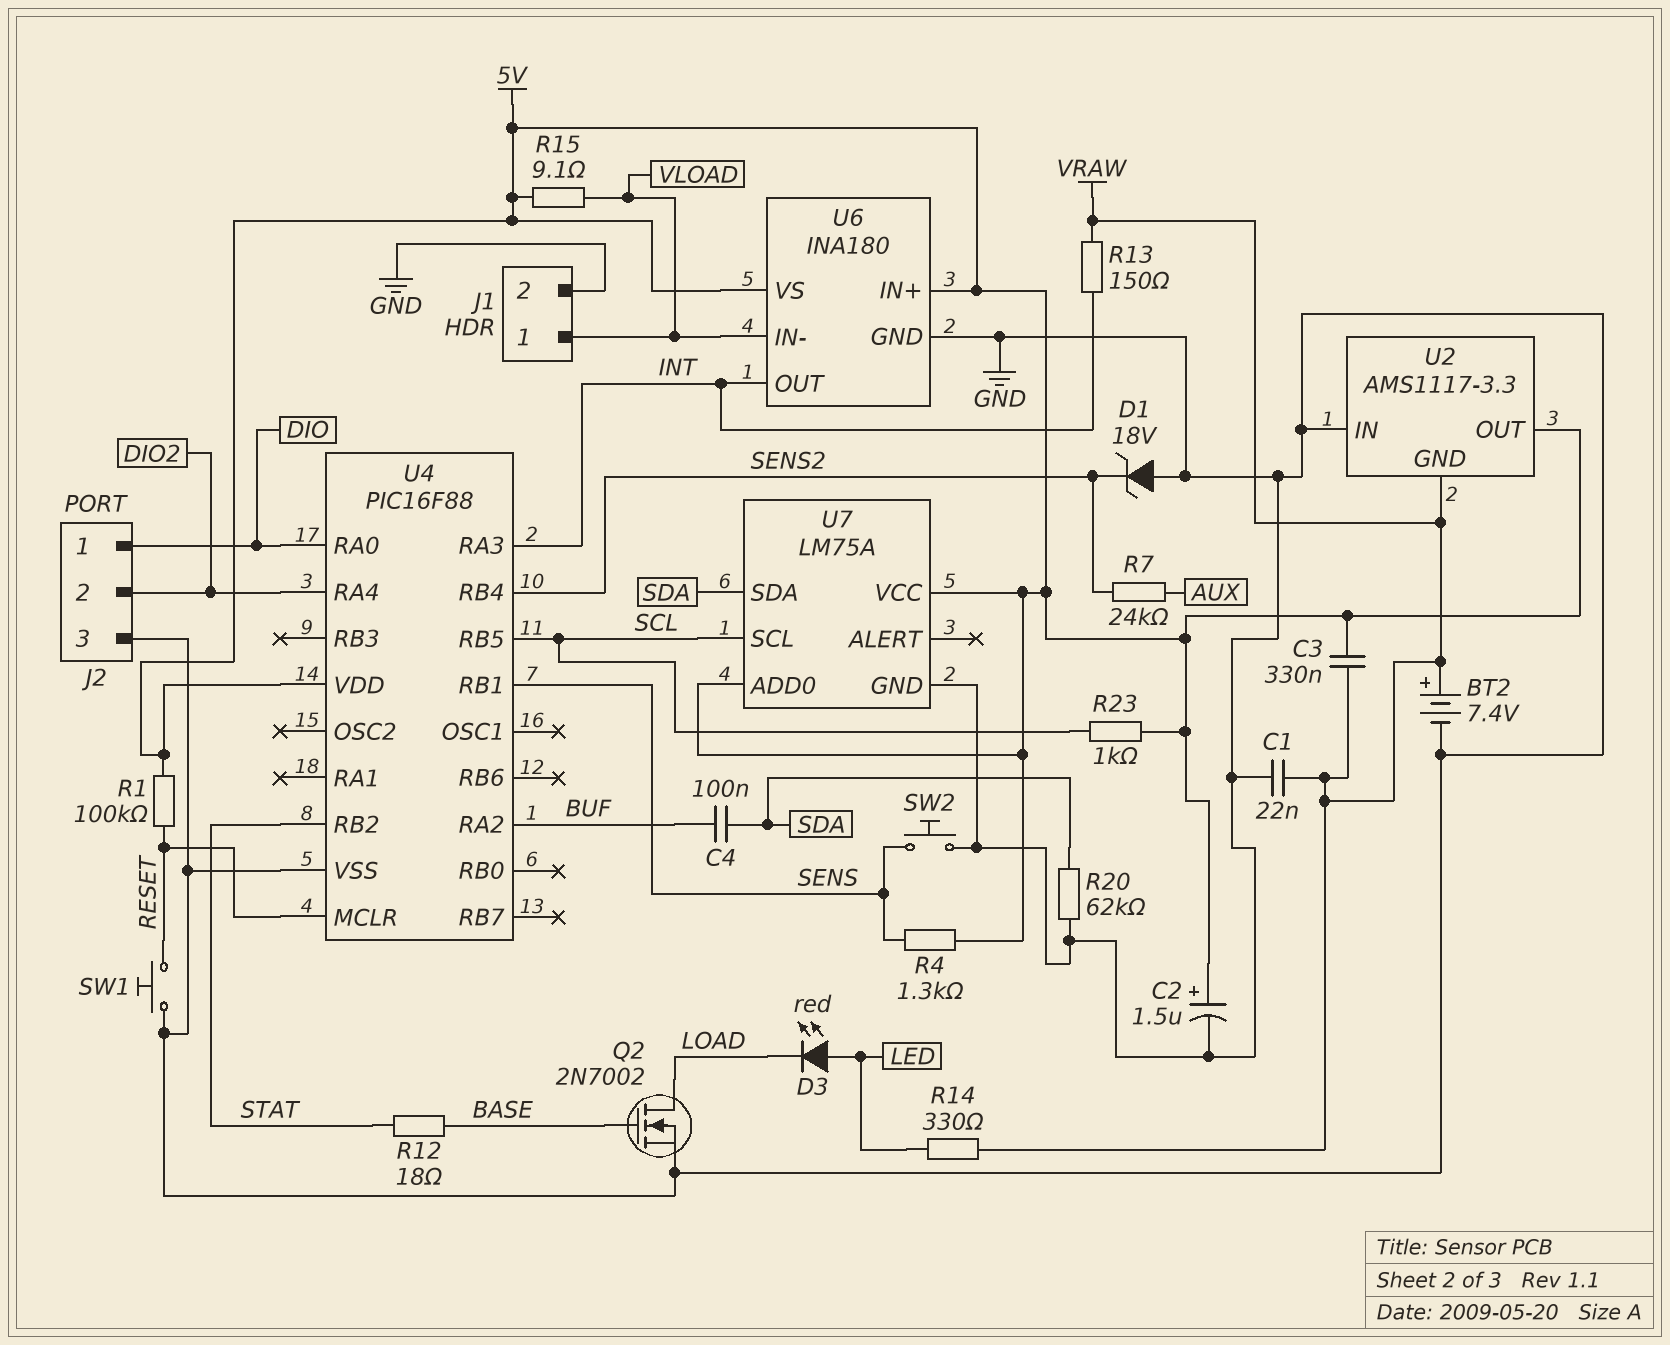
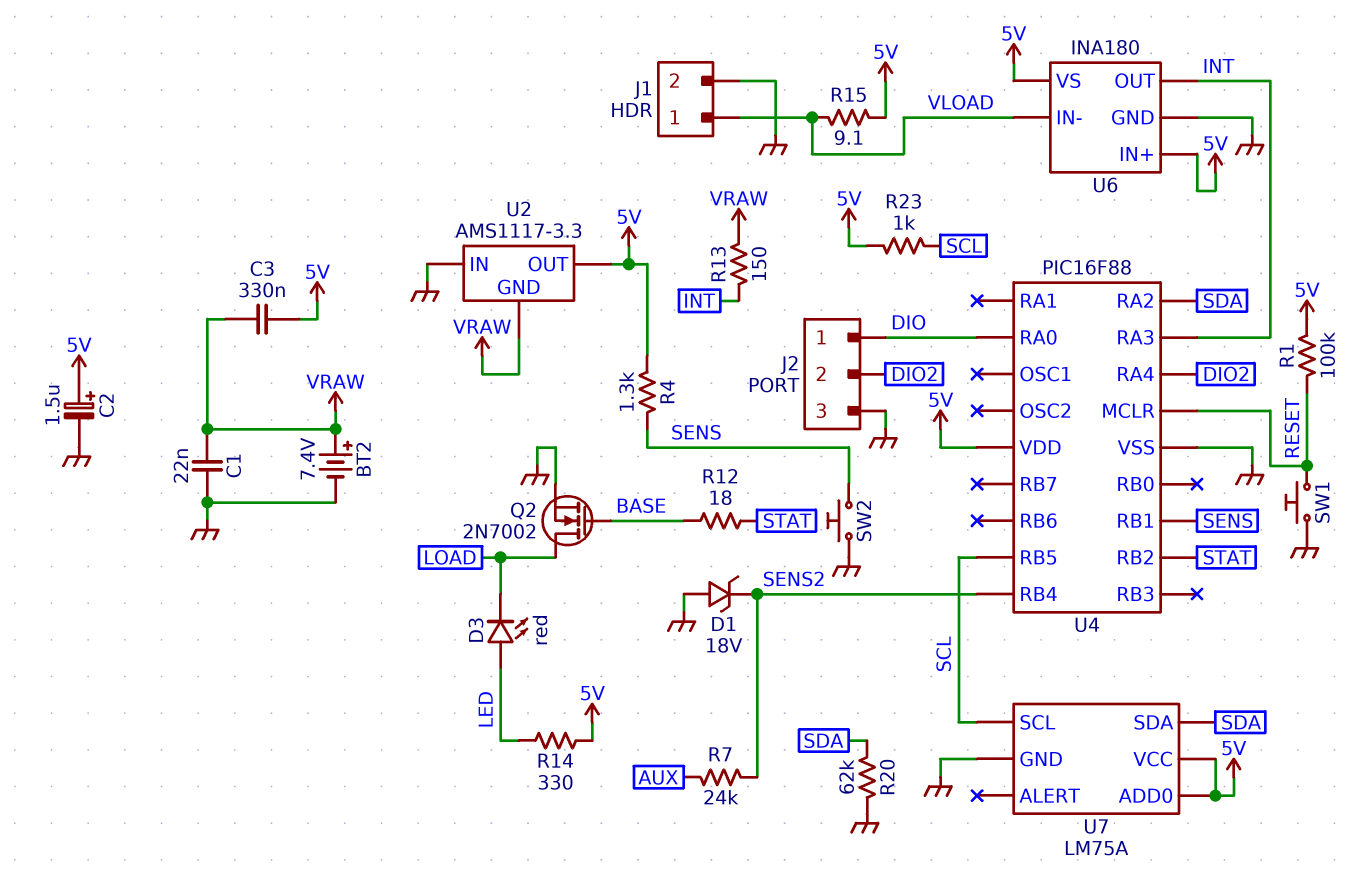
C4: 100nF (BUF, SDA) -> none
R14: 330 (LED, VRAW) -> 330 (5V, LED)
U4 pin RA2: BUF -> SDA

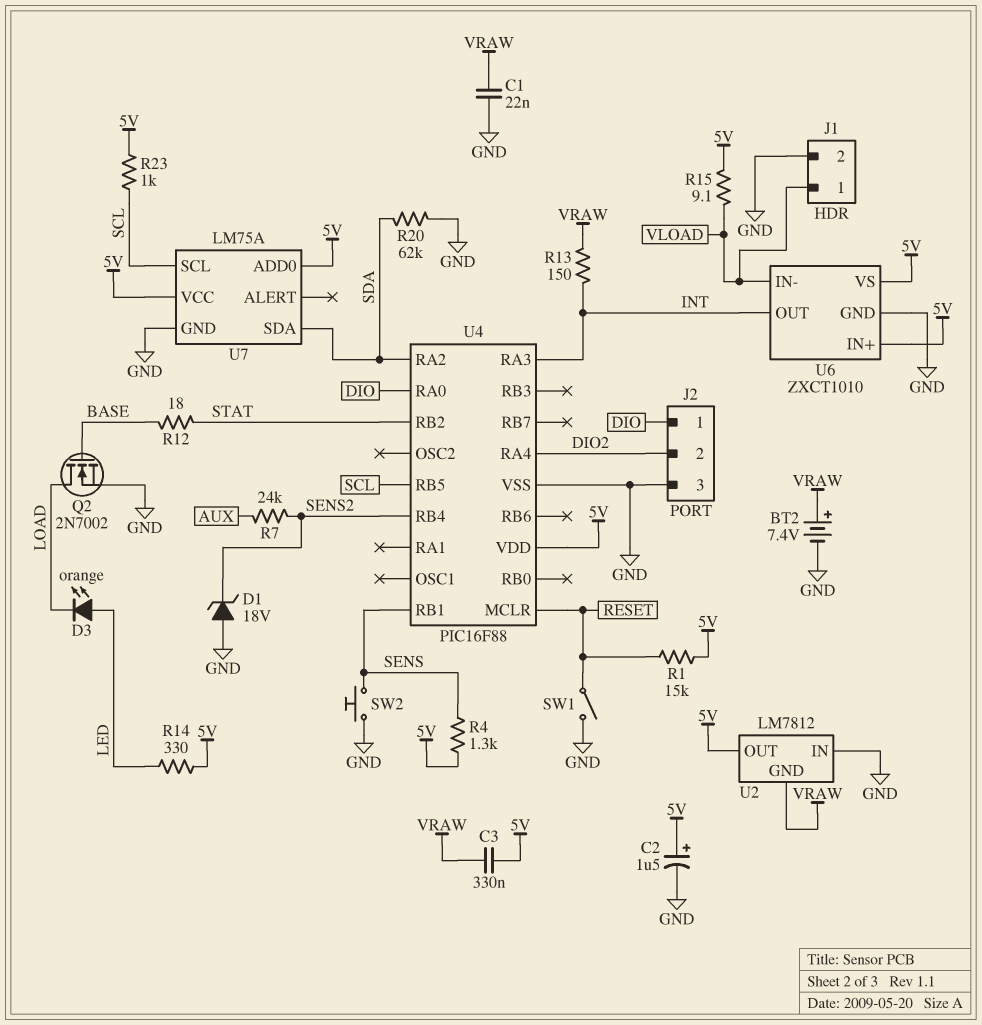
D3: LED red (A LED, K LOAD) -> LED orange (A LED, K LOAD)
R1: 100k (5V, RESET) -> 15k (5V, RESET)
SW1: button (GND, RESET) -> switch (GND, RESET)
U2: AMS1117-3.3 -> LM7812
U6: INA180 -> ZXCT1010

